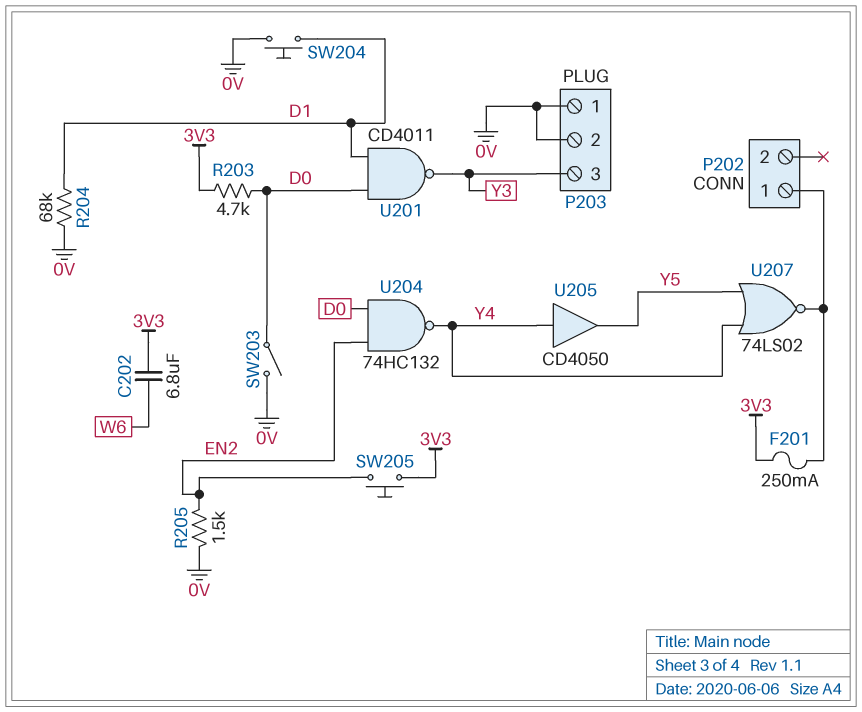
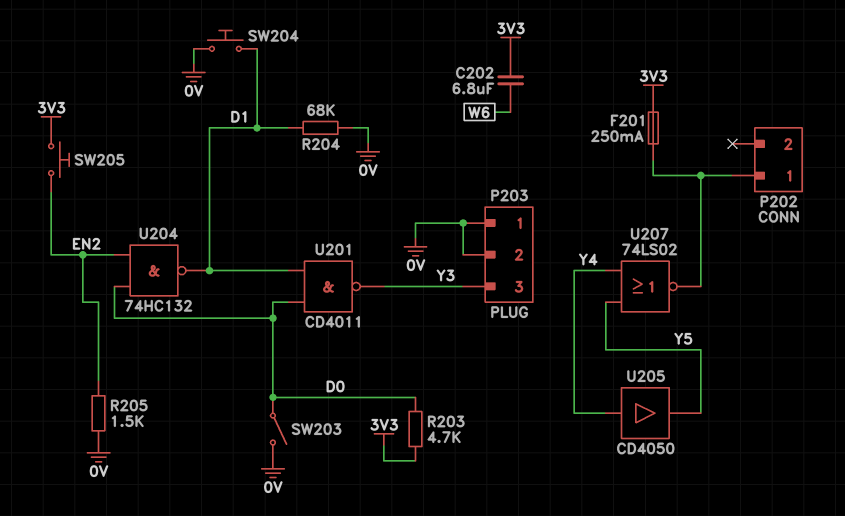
U204: NAND 74HC132 (in D0, in EN2, out Y4) -> NAND 74HC132 (in D0, in EN2, out D1)

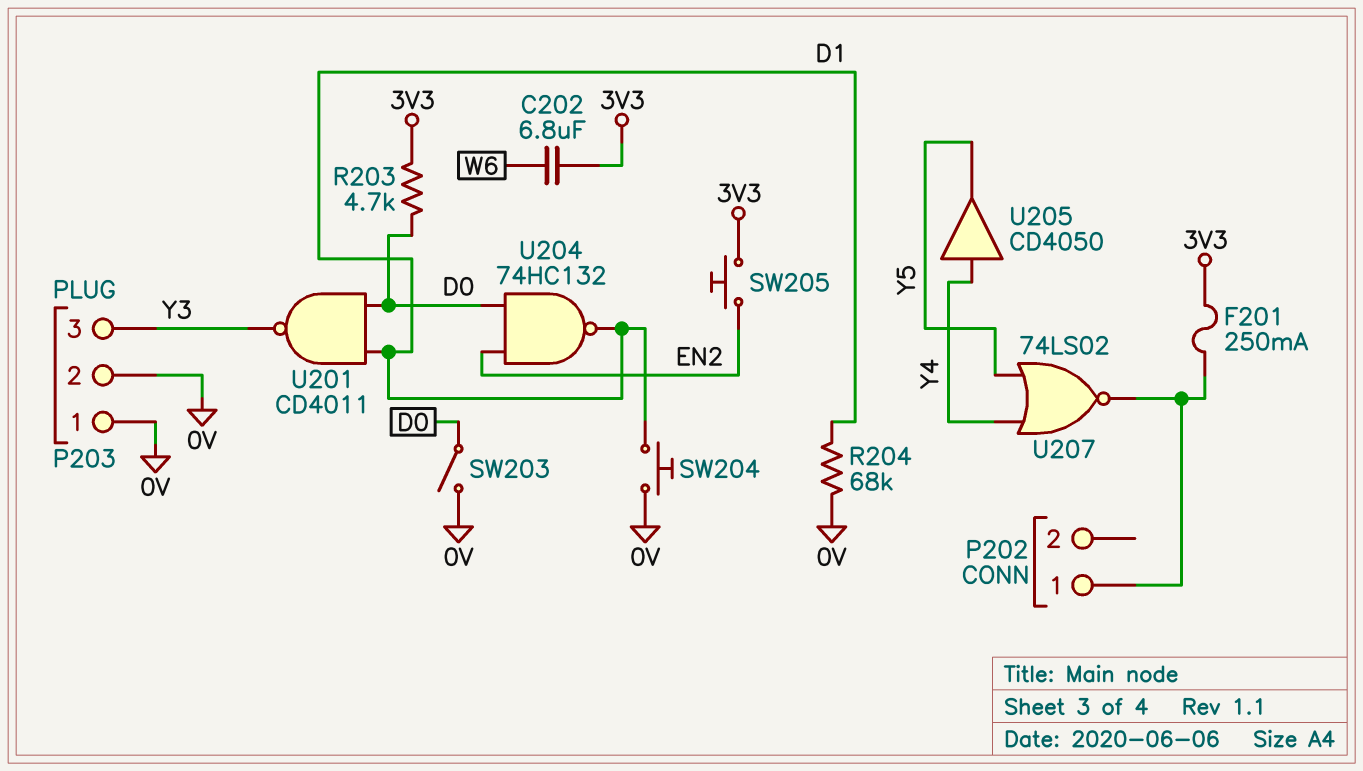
R205: 1.5k (0V, EN2) -> none

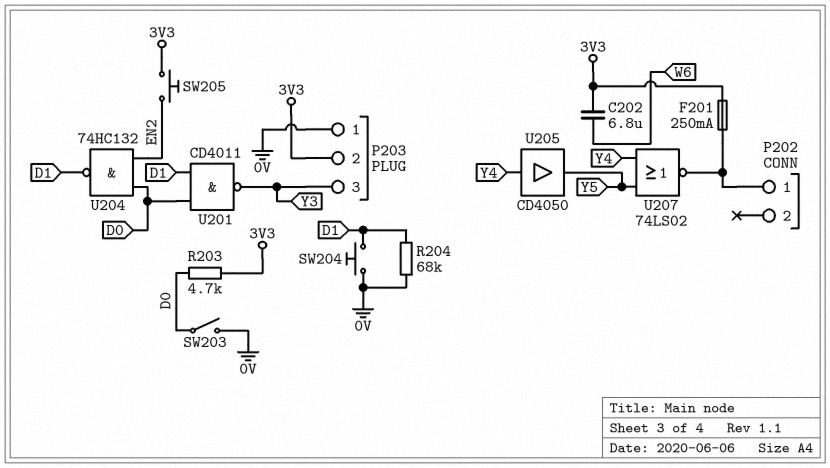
P203 pin 2: 0V -> 3V3

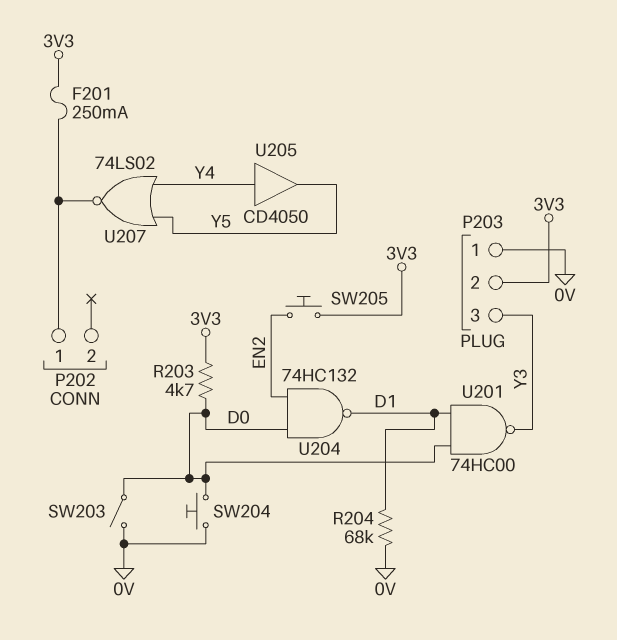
C202: 6.8uF (3V3, W6) -> none
SW204: button (0V, D1) -> button (0V, D0)
U201: NAND CD4011 (in D0, in D1, out Y3) -> NAND 74HC00 (in D0, in D1, out Y3)

